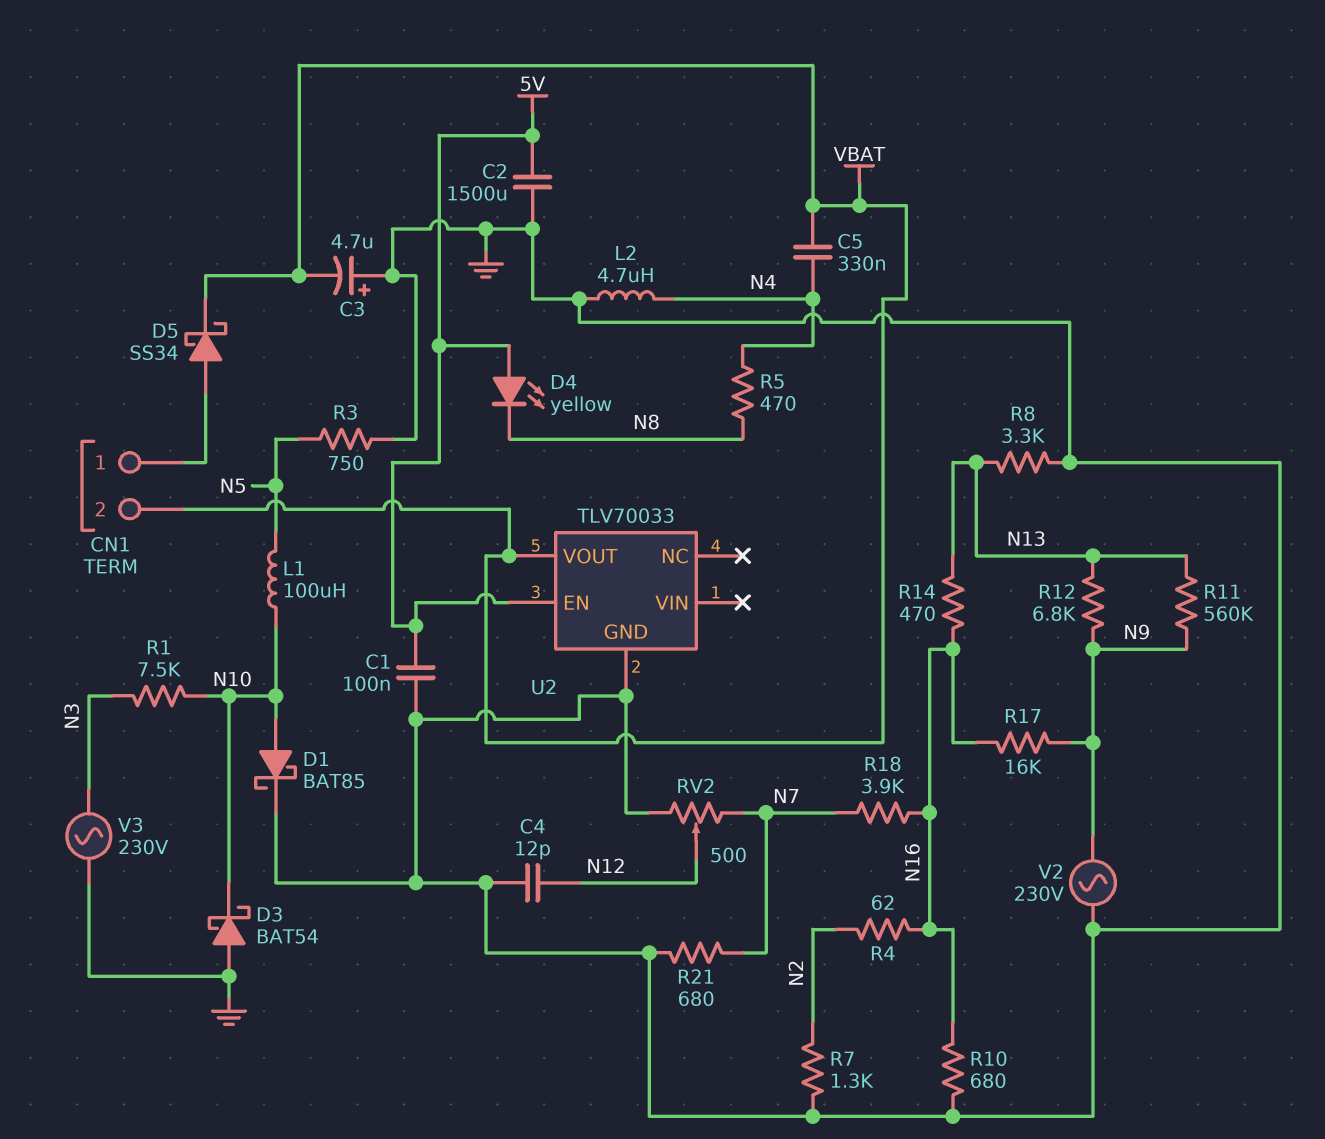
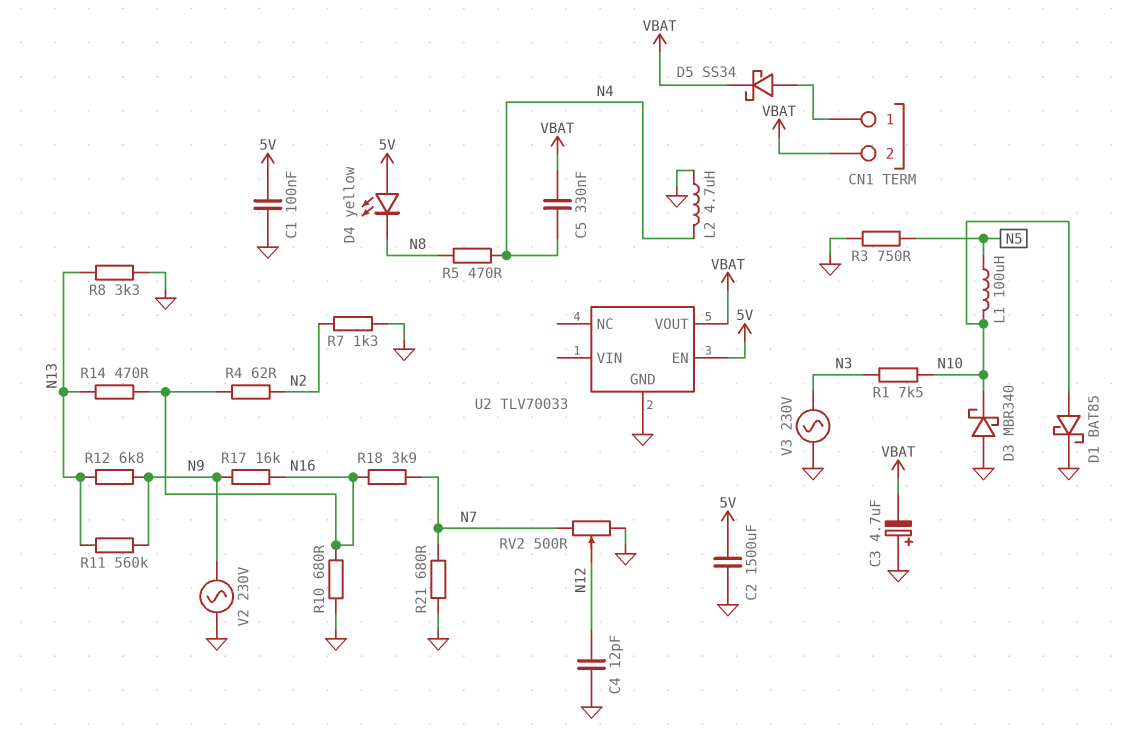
D3: schottky BAT54 (A GND, K N10) -> schottky MBR340 (A GND, K N10)

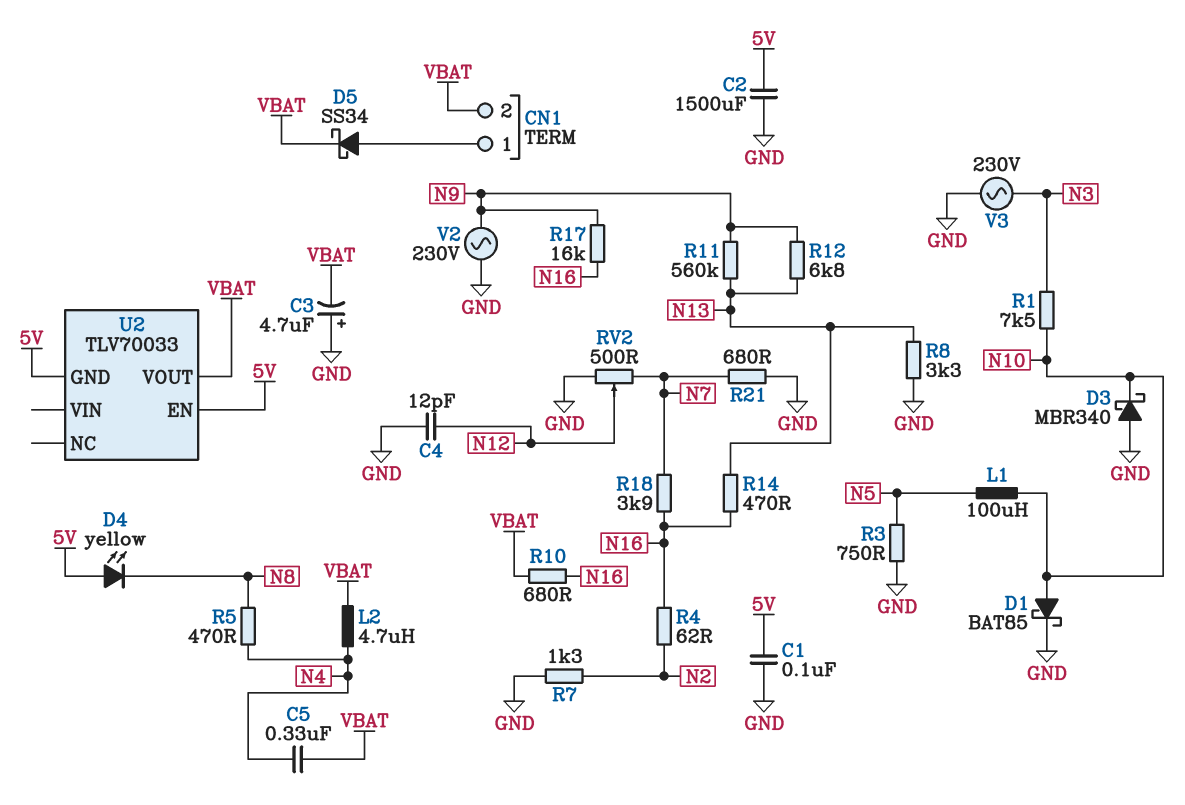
L2: 4.7uH (GND, N4) -> 4.7uH (N4, VBAT)
R10: 680 (GND, N16) -> 680 (N16, VBAT)
U2 pin GND: GND -> 5V

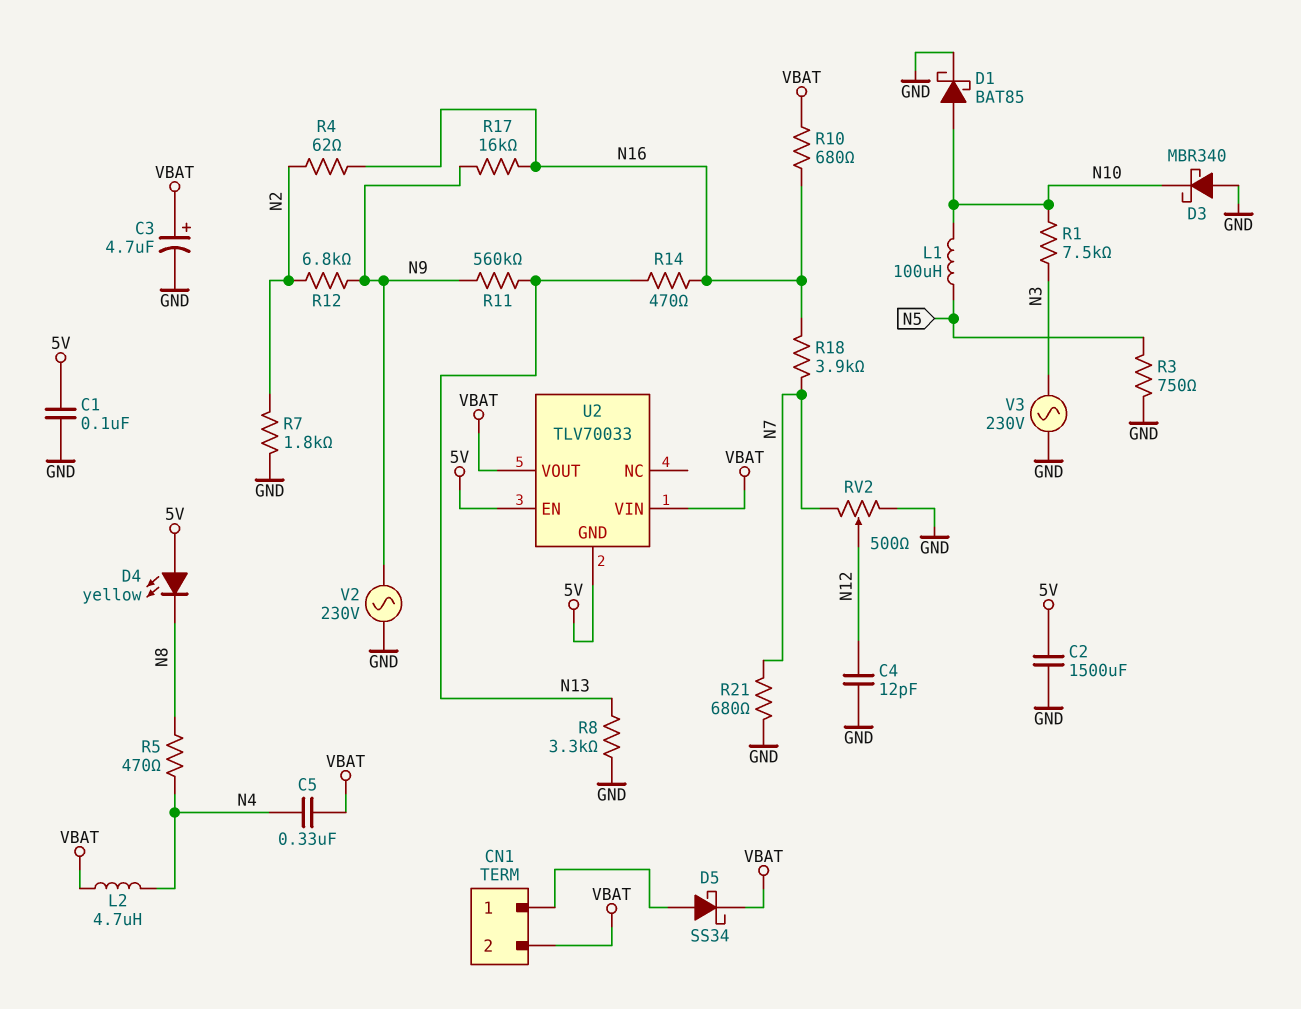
C3: 4.7uF (plus GND, minus VBAT) -> 4.7uF (plus VBAT, minus GND)
R7: 1.3k (GND, N2) -> 1.8k (GND, N2)
R12: 6.8k (N9, N13) -> 6.8k (N2, N9)
U2 pin VIN: none -> VBAT

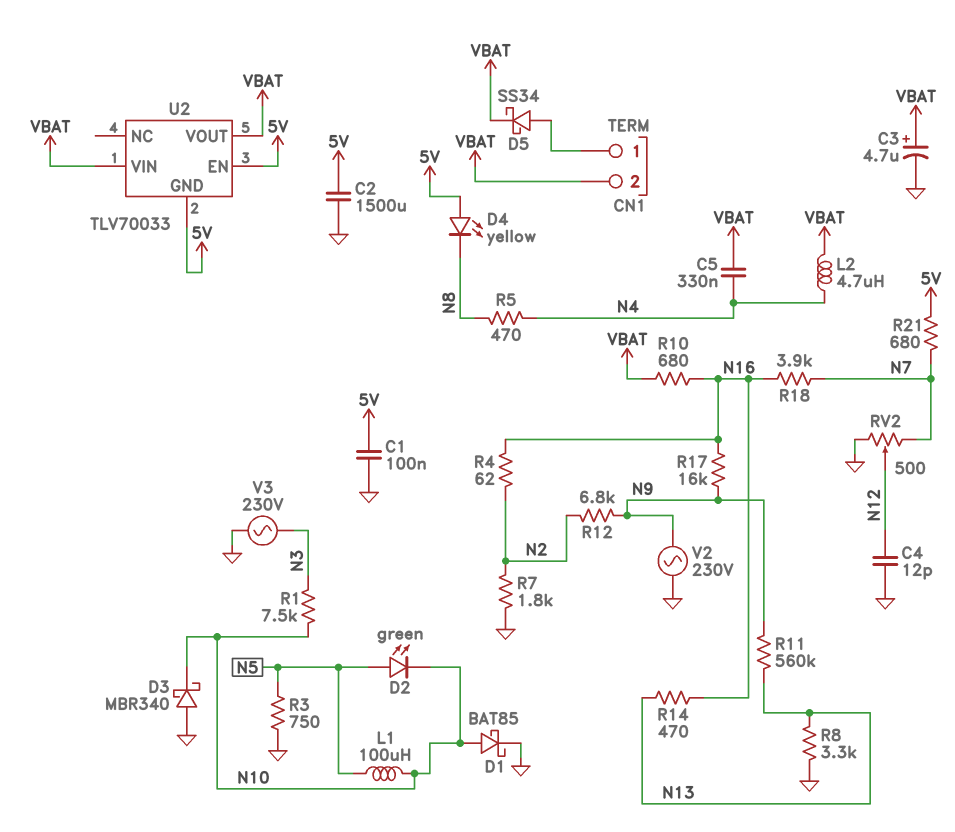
D2: none -> LED green (A N5, K N10)
R21: 680 (GND, N7) -> 680 (5V, N7)

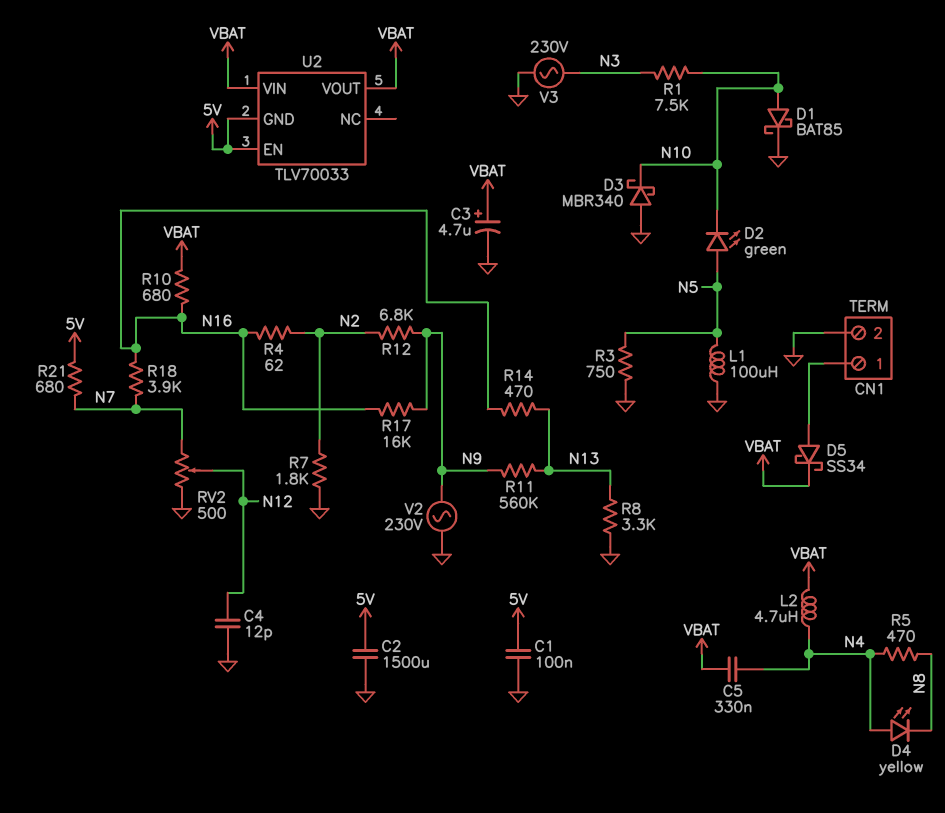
CN1 pin 2: VBAT -> GND
D4: LED yellow (A 5V, K N8) -> LED yellow (A N4, K N8)
L1: 100uH (N5, N10) -> 100uH (GND, N5)

